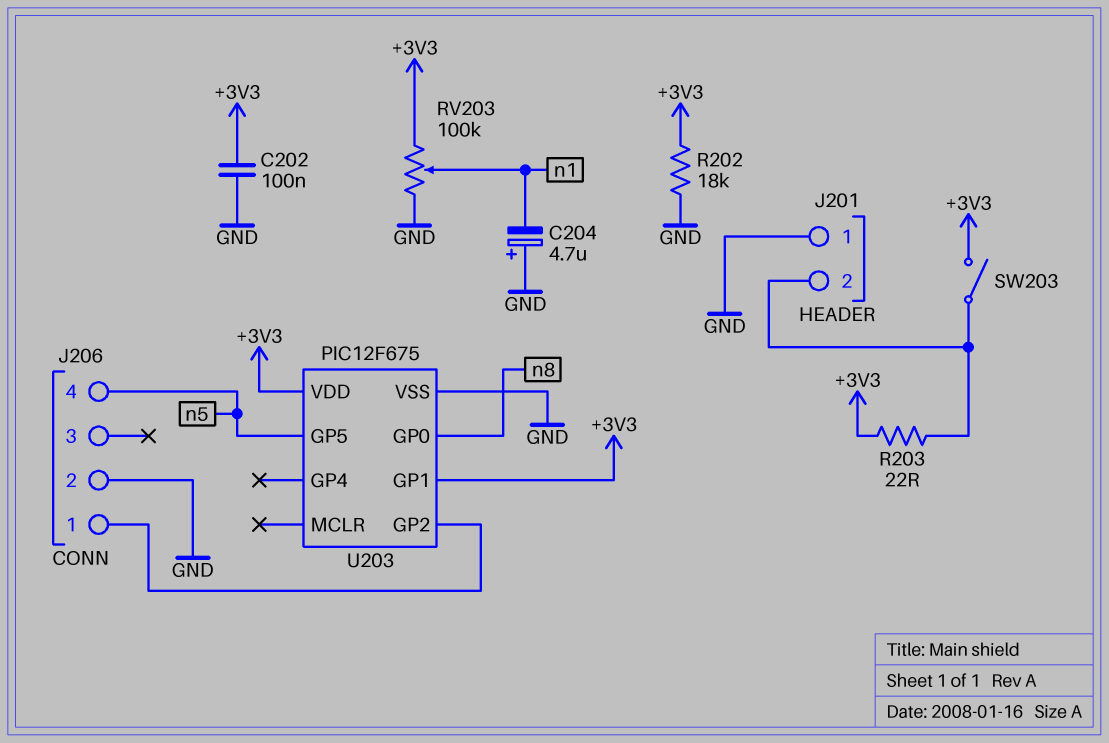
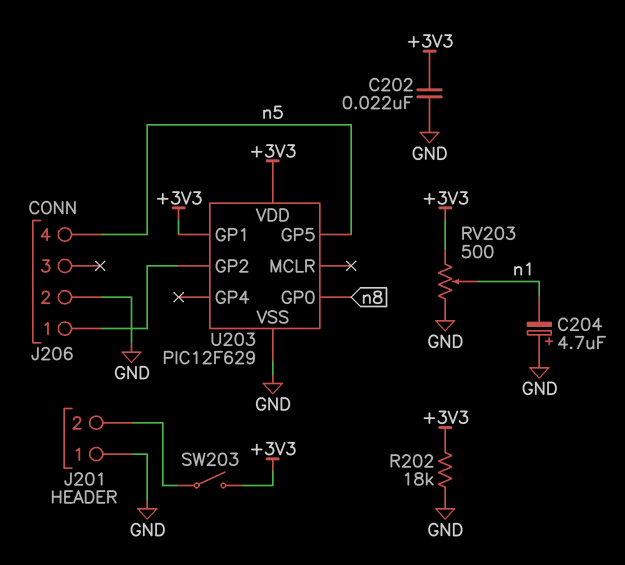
C202: 100nF (+3V3, GND) -> 22nF (+3V3, GND)
R203: 22 (+3V3, J201/2) -> none
RV203: 100k (+3V3, GND, wiper n1) -> 500 (+3V3, GND, wiper n1)
U203: PIC12F675 -> PIC12F629

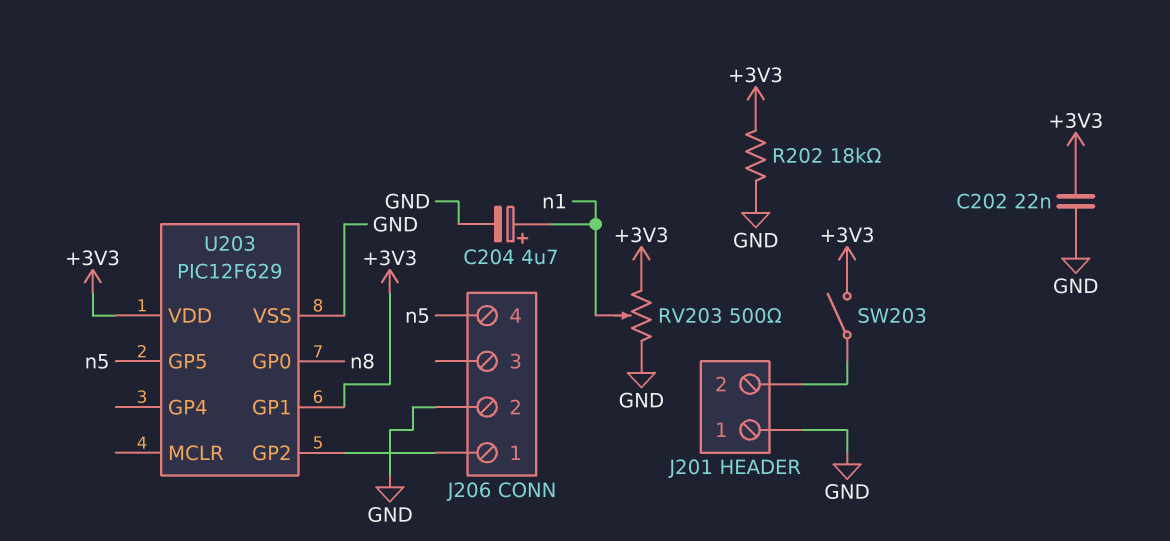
C204: 4.7uF (plus GND, minus n1) -> 4.7uF (plus n1, minus GND)

